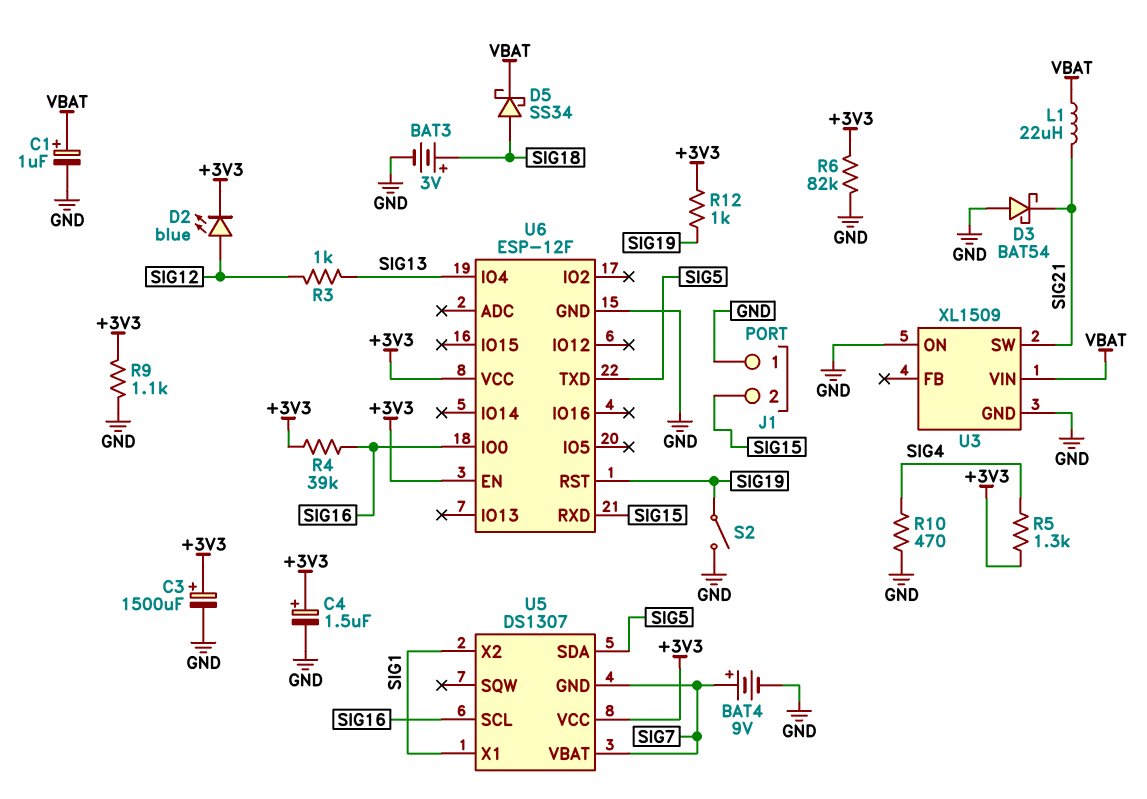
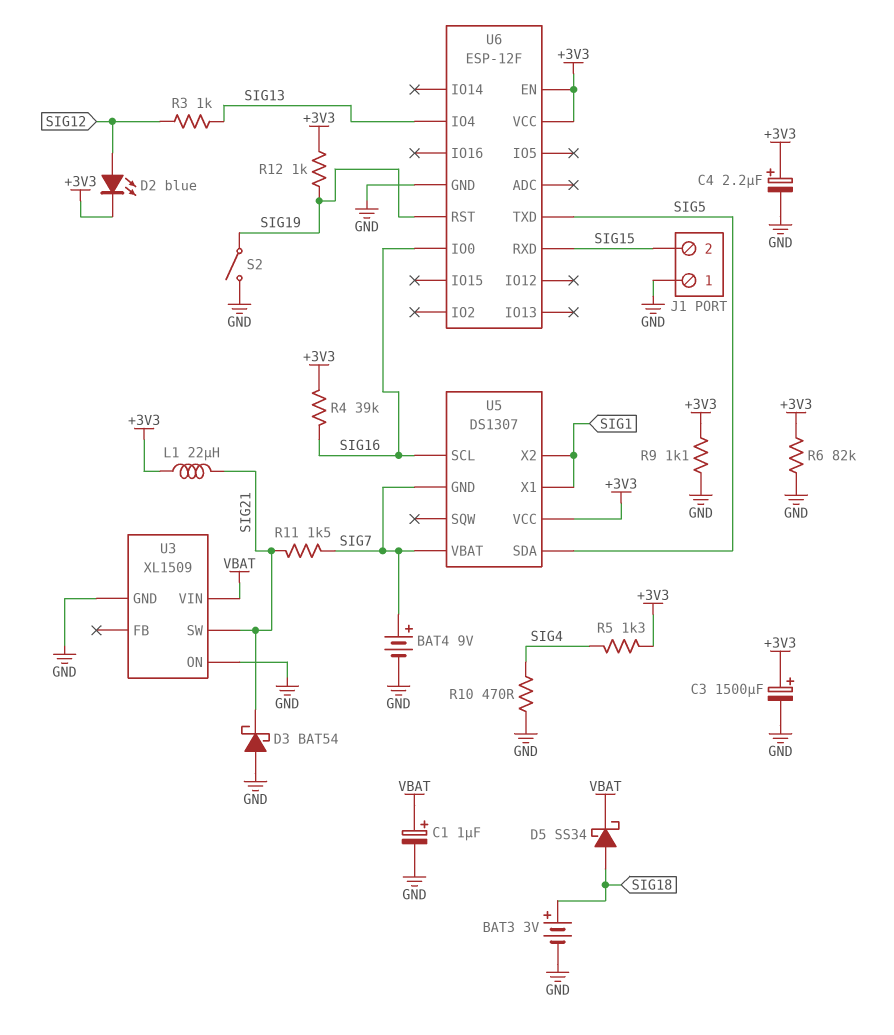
C4: 1.5uF (plus +3V3, minus GND) -> 2.2uF (plus +3V3, minus GND)
L1: 22uH (SIG21, VBAT) -> 22uH (+3V3, SIG21)
R11: none -> 1.5k (SIG7, SIG21)

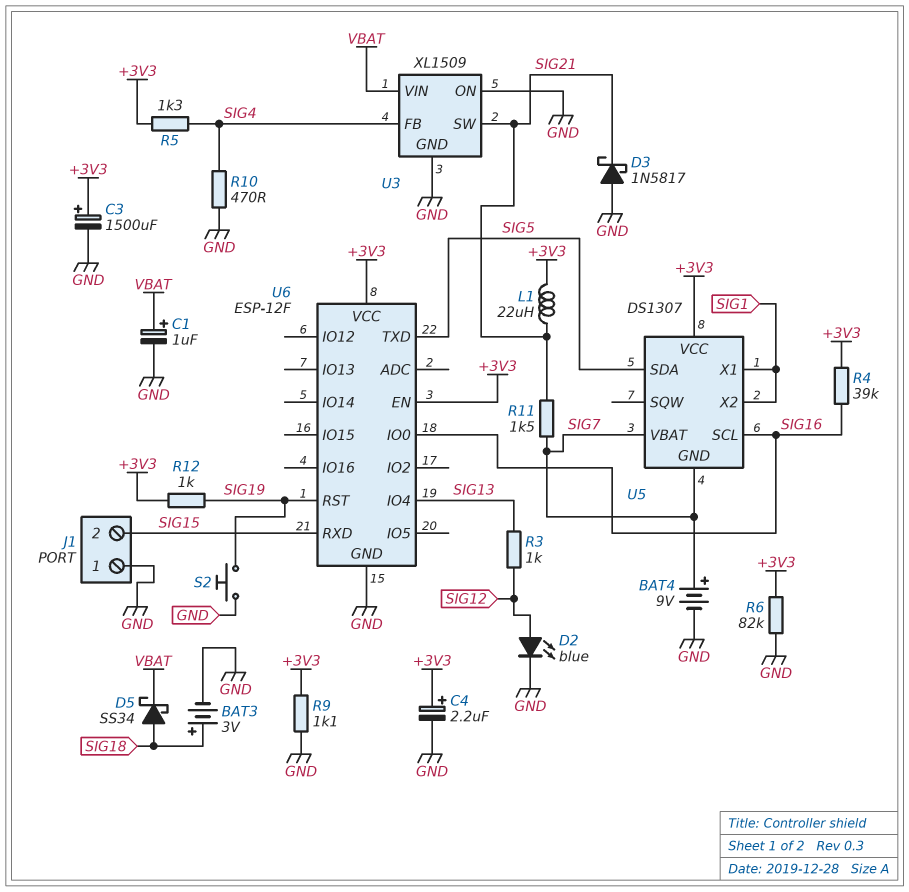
D2: LED blue (A SIG12, K +3V3) -> LED blue (A SIG12, K GND)
D3: schottky BAT54 (A GND, K SIG21) -> schottky 1N5817 (A GND, K SIG21)
S2: switch (GND, SIG19) -> button (GND, SIG19)
U3 pin FB: none -> SIG4

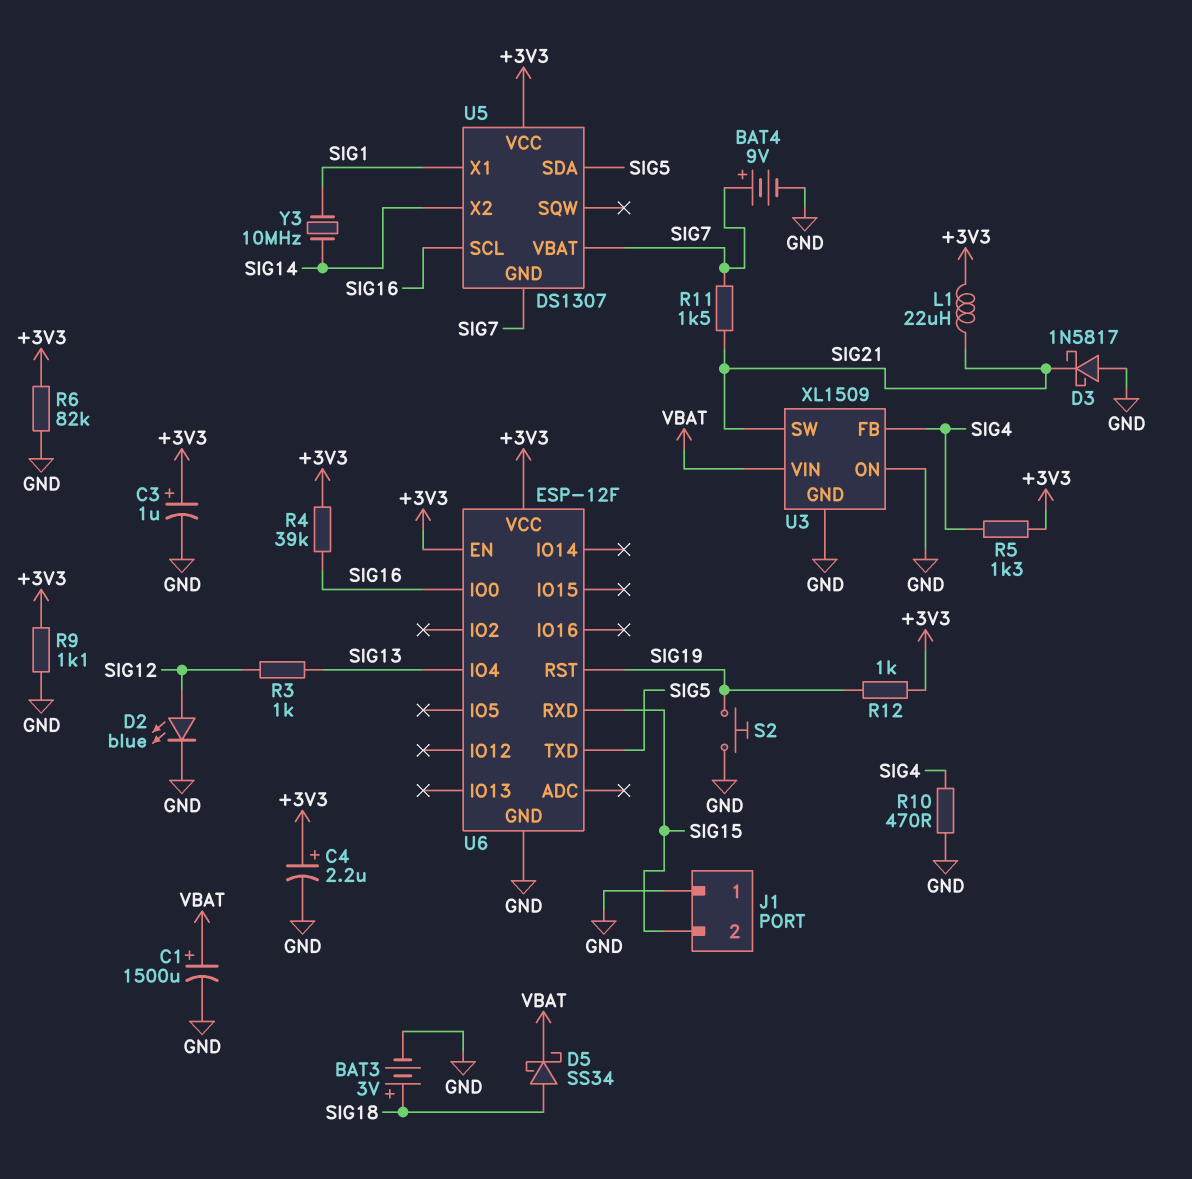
C1: 1uF (plus VBAT, minus GND) -> 1500uF (plus VBAT, minus GND)
C3: 1500uF (plus +3V3, minus GND) -> 1uF (plus +3V3, minus GND)
U5 pin X2: SIG1 -> SIG14
Y3: none -> 10MHz (SIG1, SIG14)

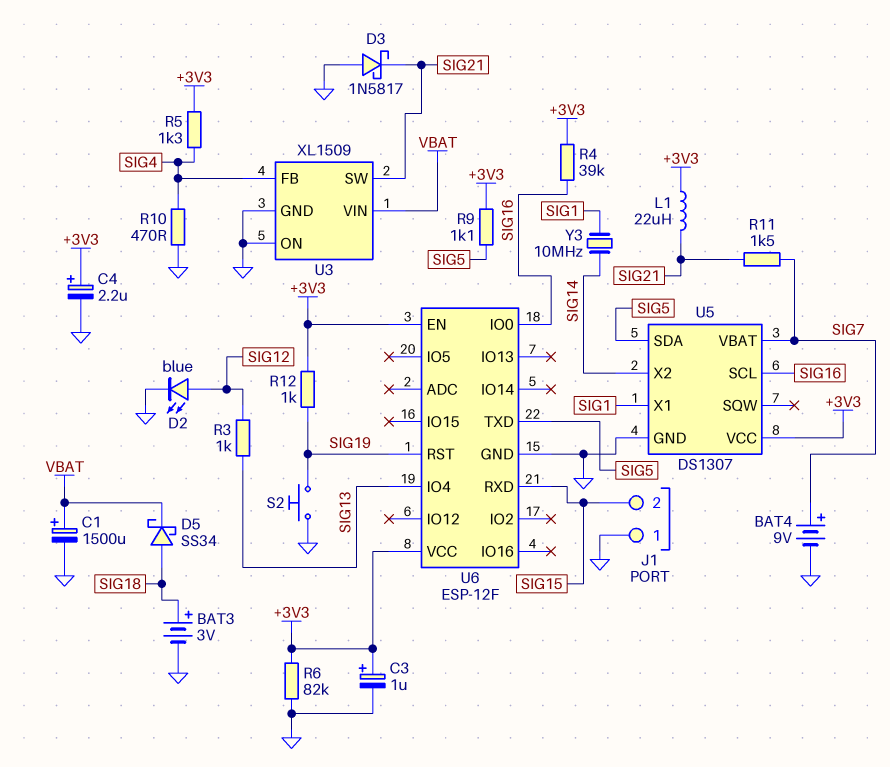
R9: 1.1k (+3V3, GND) -> 1.1k (+3V3, SIG5)
U5 pin GND: SIG7 -> GND

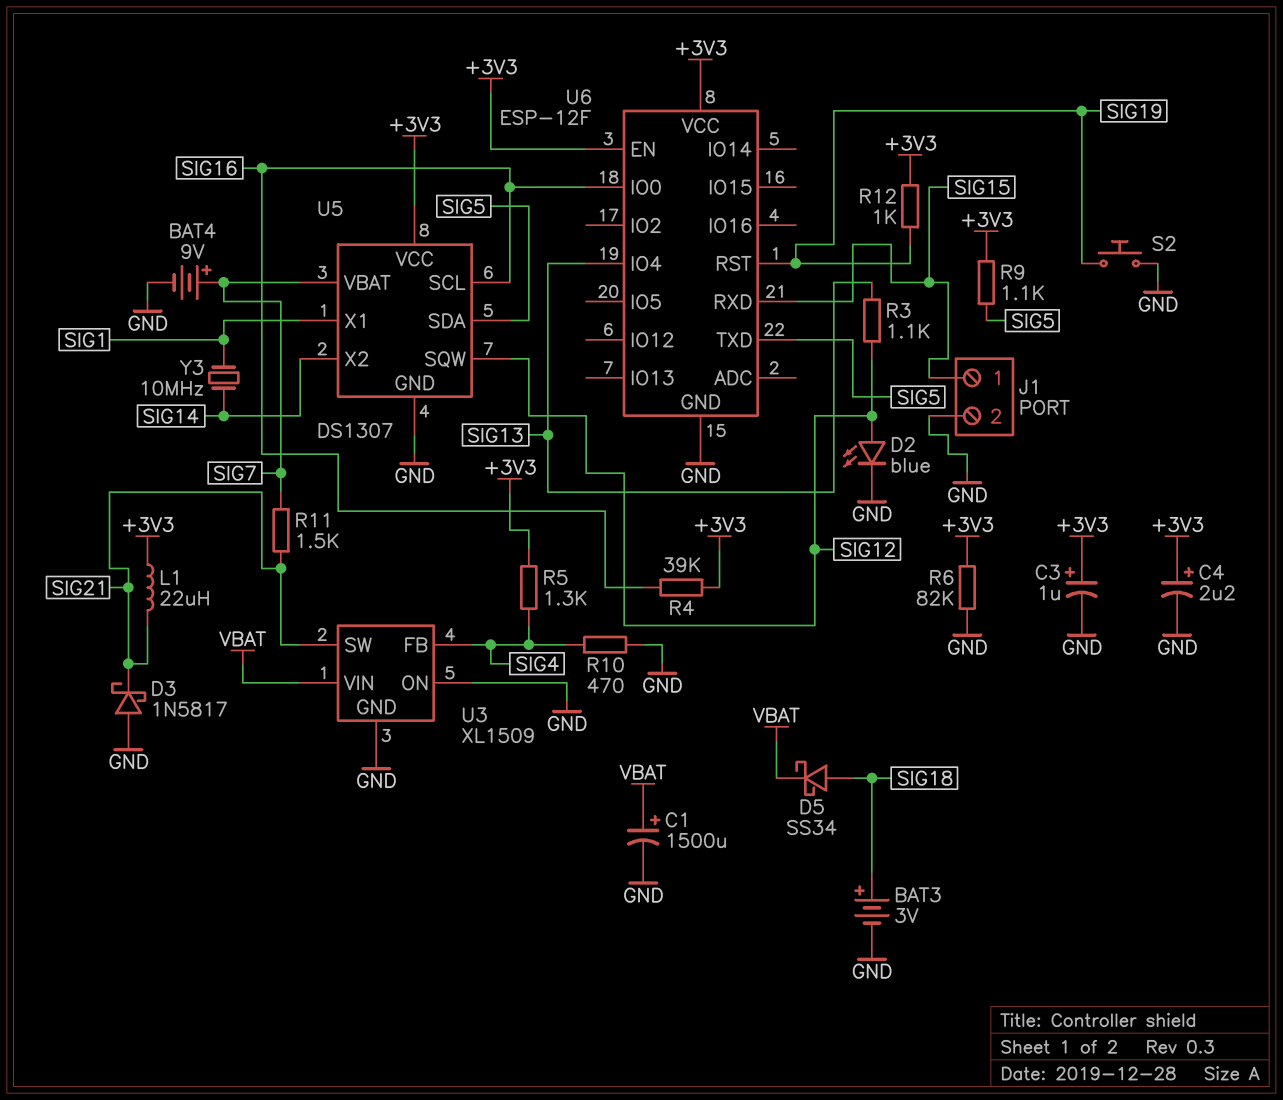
J1 pin 1: GND -> SIG15
J1 pin 2: SIG15 -> GND
R3: 1k (SIG12, SIG13) -> 1.1k (SIG12, SIG13)
U5 pin SQW: none -> SIG12

